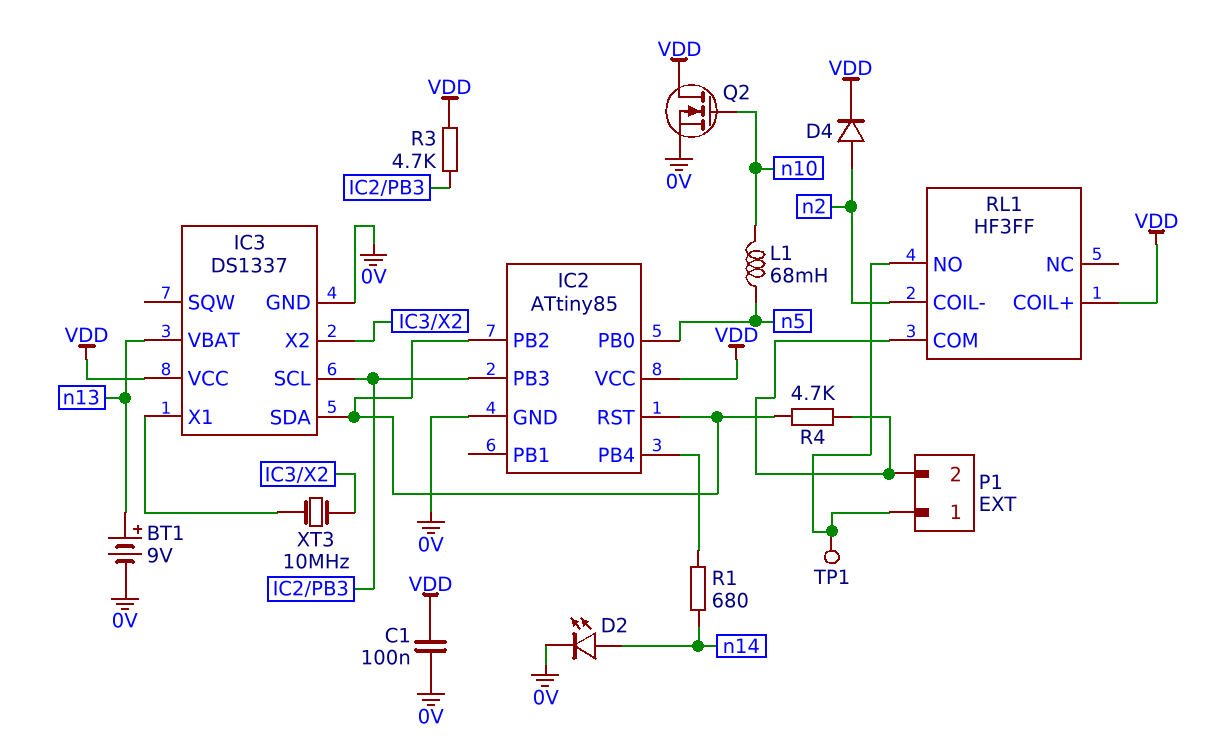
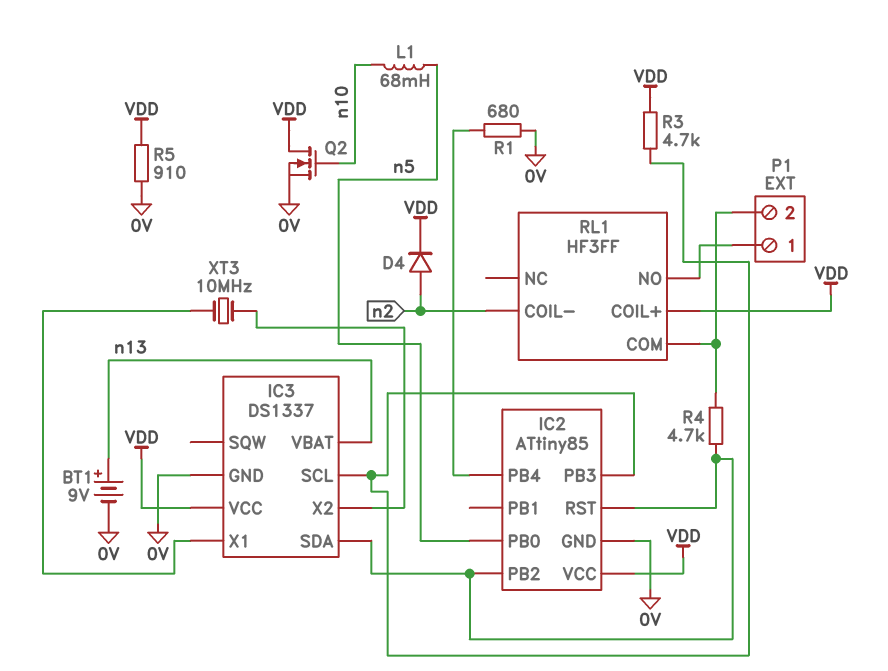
C1: 100nF (0V, VDD) -> none
D2: LED (A n14, K 0V) -> none
R1: 680 (IC2/PB4, n14) -> 680 (0V, IC2/PB4)
R5: none -> 910 (0V, VDD)
TP1: test point (P1/1) -> none

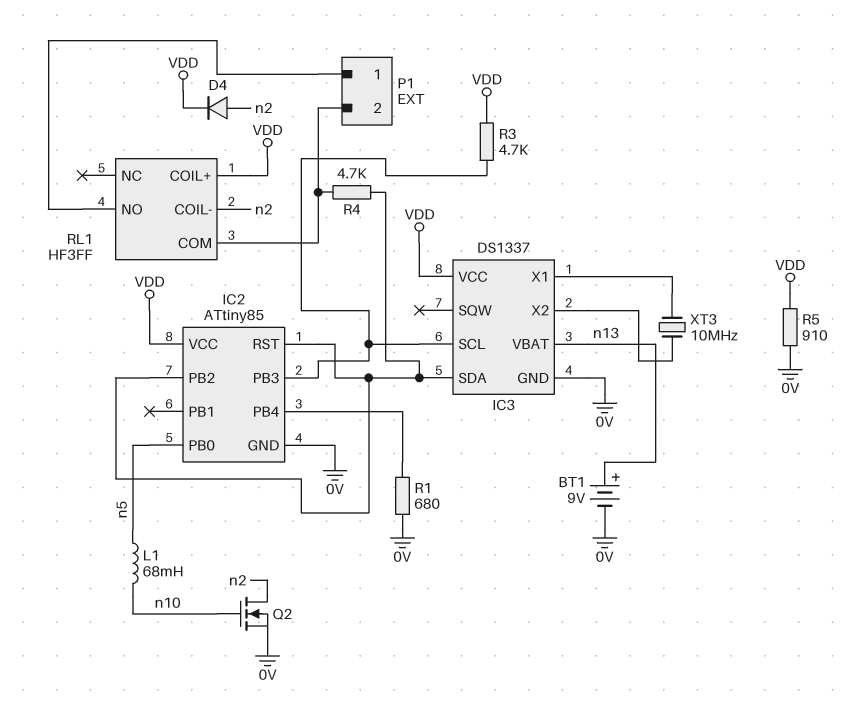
Q2: NMOS (G n10, D VDD, S 0V) -> NMOS (G n10, D n2, S 0V)

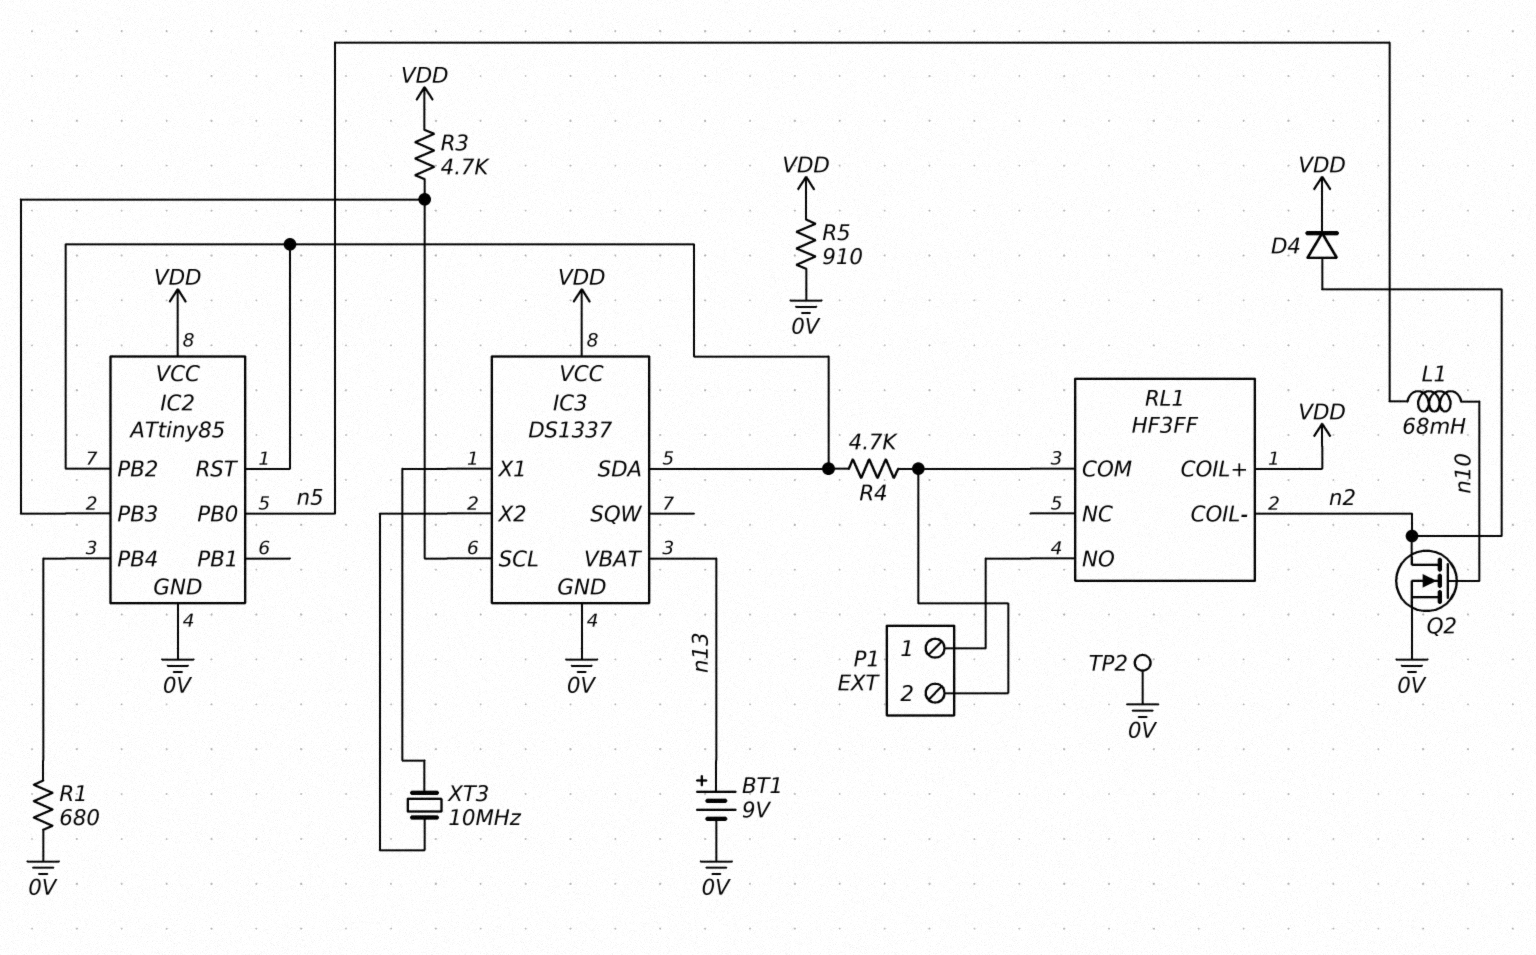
TP2: none -> test point (0V)

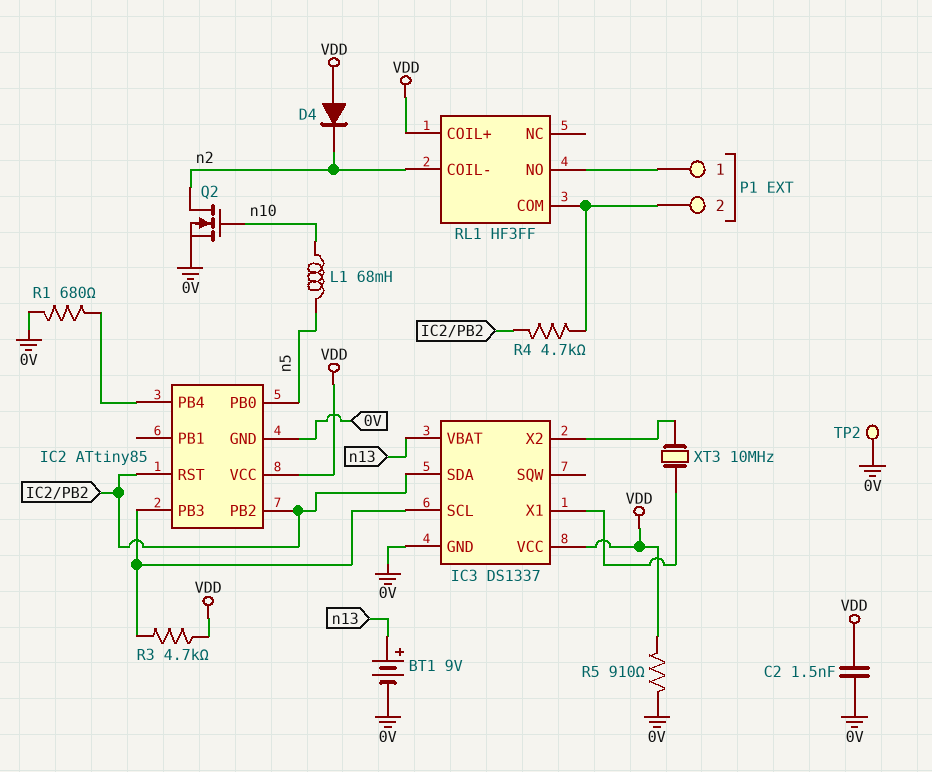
C2: none -> 1.5nF (0V, VDD)
D4: diode (A n2, K VDD) -> diode (A VDD, K n2)

